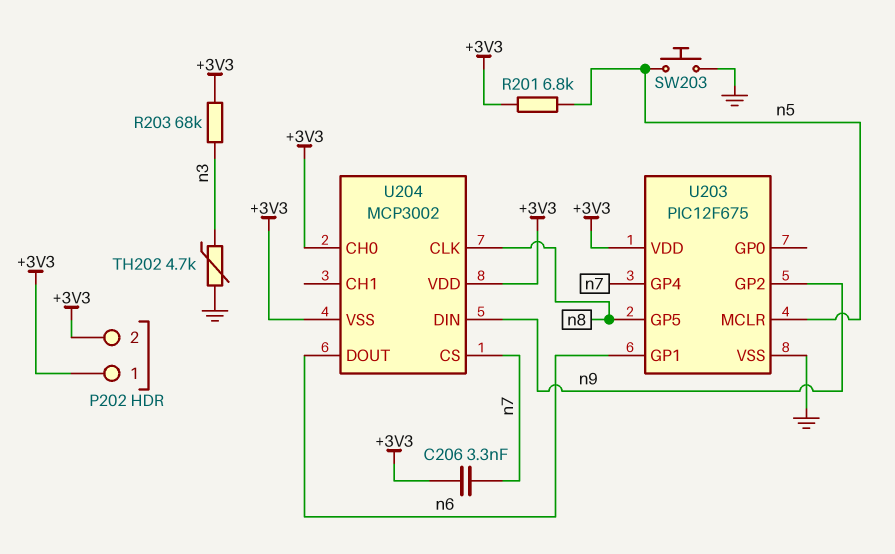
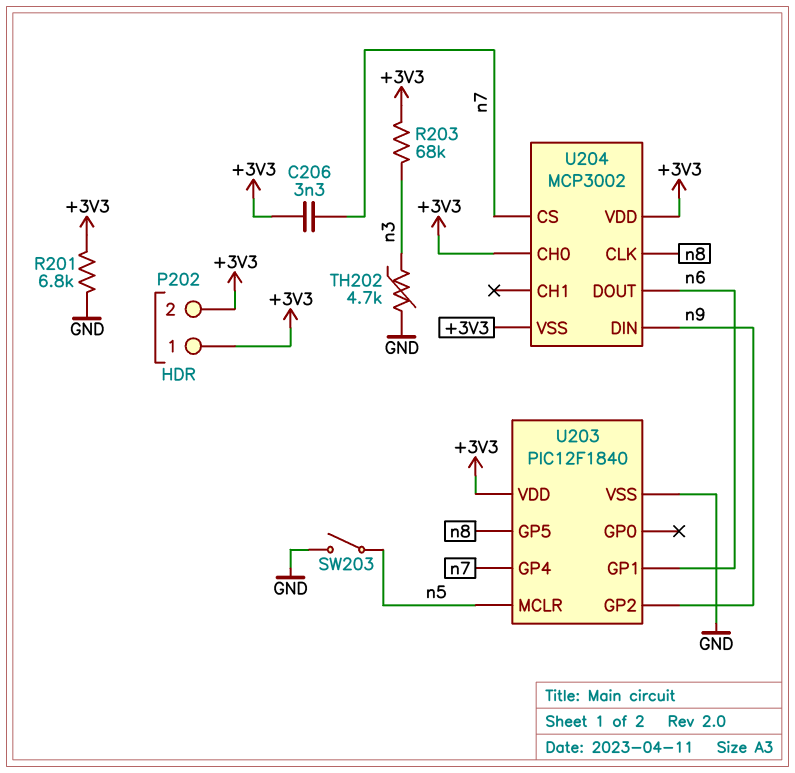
R201: 6.8k (+3V3, n5) -> 6.8k (+3V3, GND)
SW203: button (GND, n5) -> switch (GND, n5)
U203: PIC12F675 -> PIC12F1840

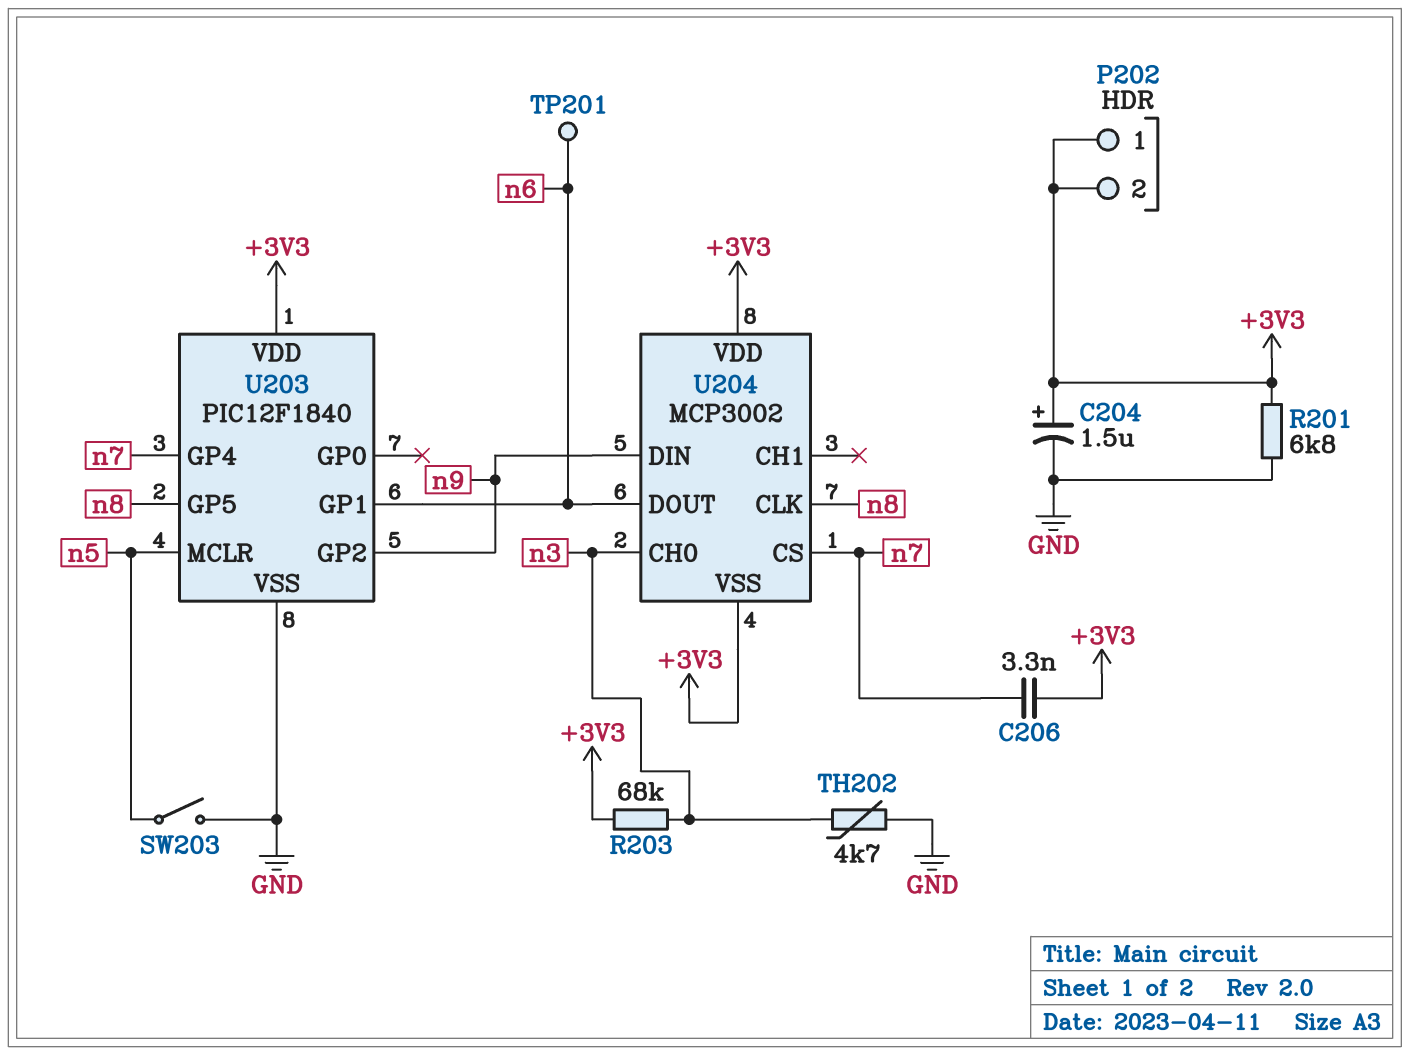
C204: none -> 1.5uF (plus +3V3, minus GND)
TP201: none -> test point (n6)
U204 pin CH0: +3V3 -> n3

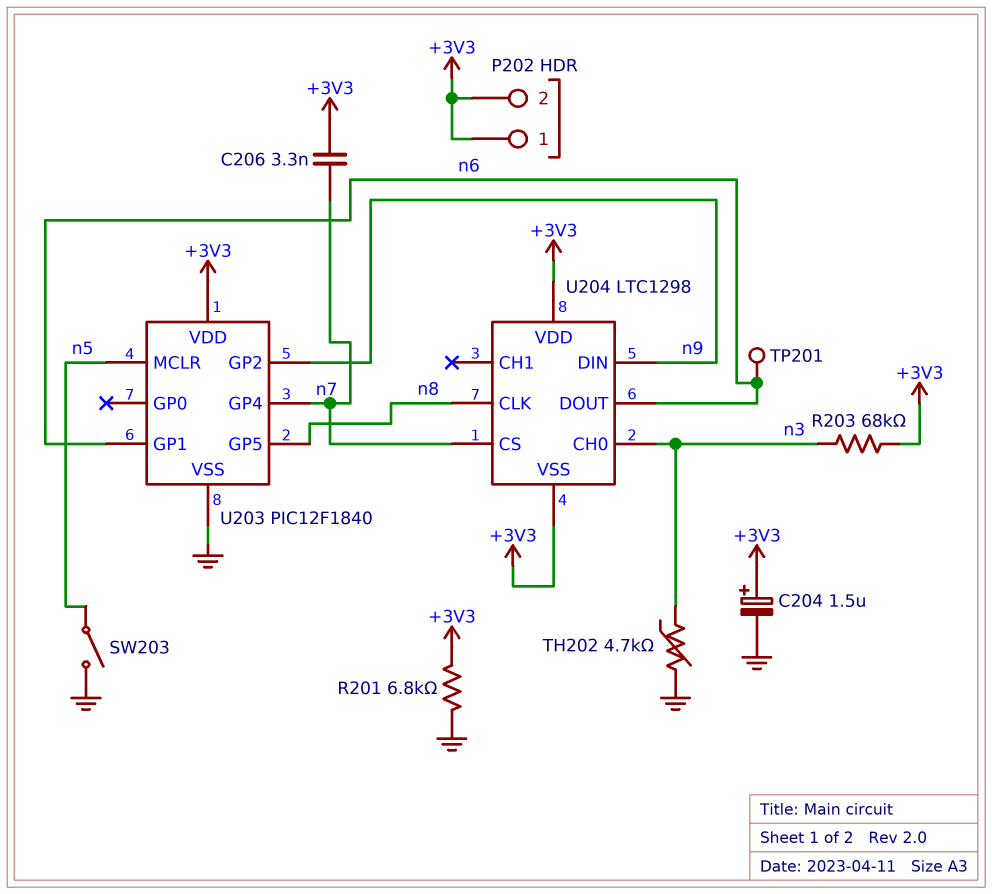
U204: MCP3002 -> LTC1298

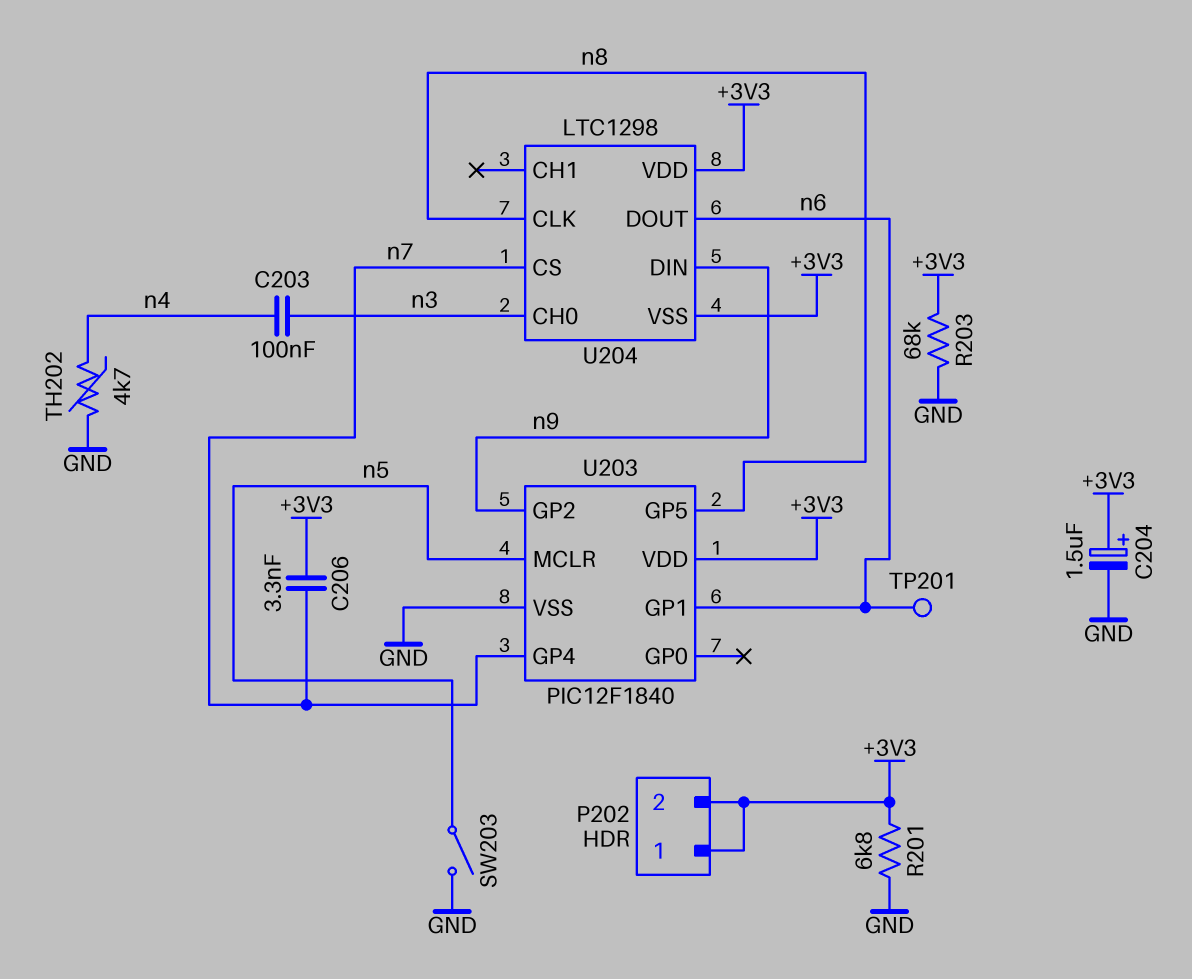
C203: none -> 100nF (n3, n4)
R203: 68k (+3V3, n3) -> 68k (+3V3, GND)
TH202: 4.7k (GND, n3) -> 4.7k (GND, n4)

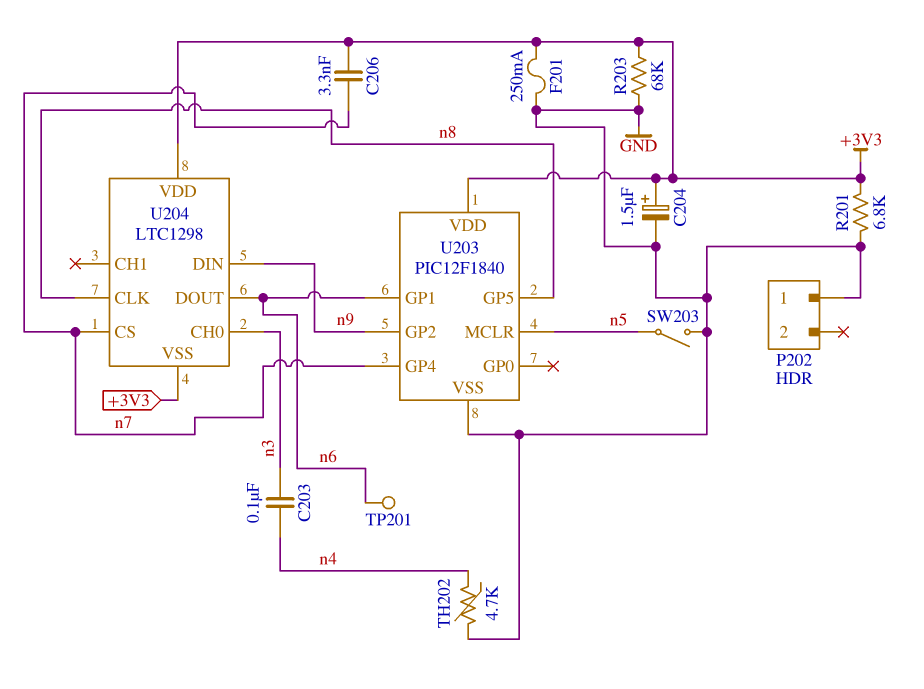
F201: none -> 250mA (+3V3, GND)
P202 pin 1: +3V3 -> GND
P202 pin 2: +3V3 -> none

